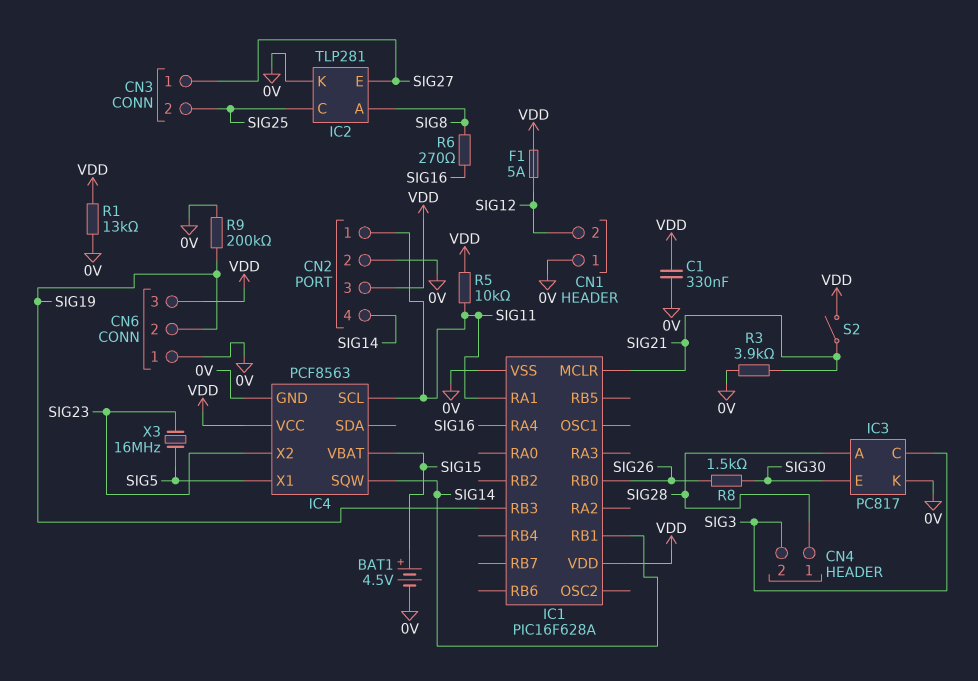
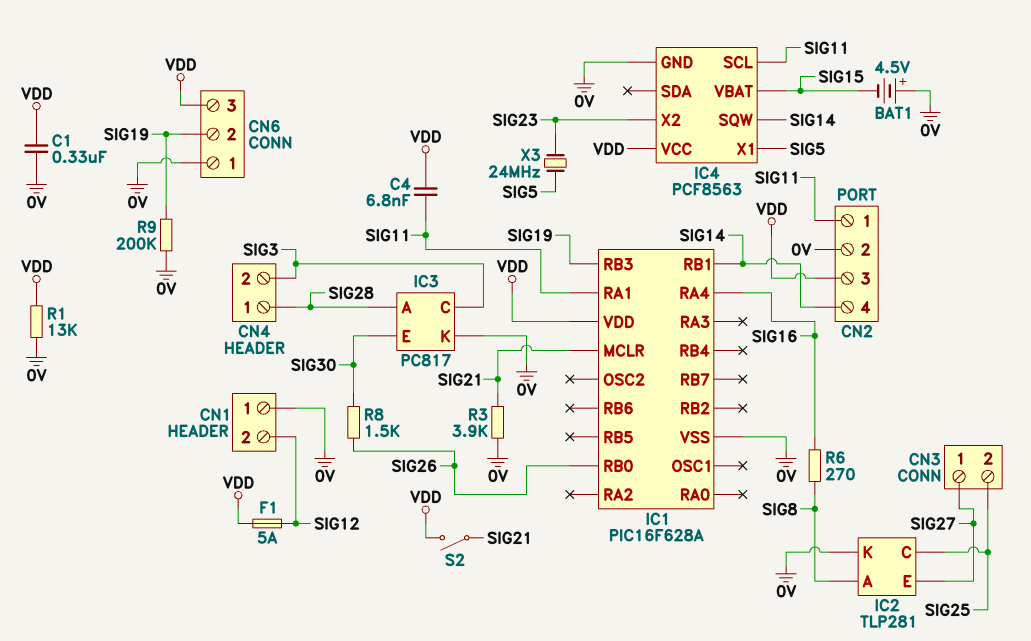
BAT1: 4.5V (plus SIG15, minus 0V) -> 4.5V (plus 0V, minus SIG15)
C4: none -> 6.8nF (SIG11, VDD)
R5: 10k (SIG11, VDD) -> none
X3: 16MHz (SIG5, SIG23) -> 24MHz (SIG5, SIG23)

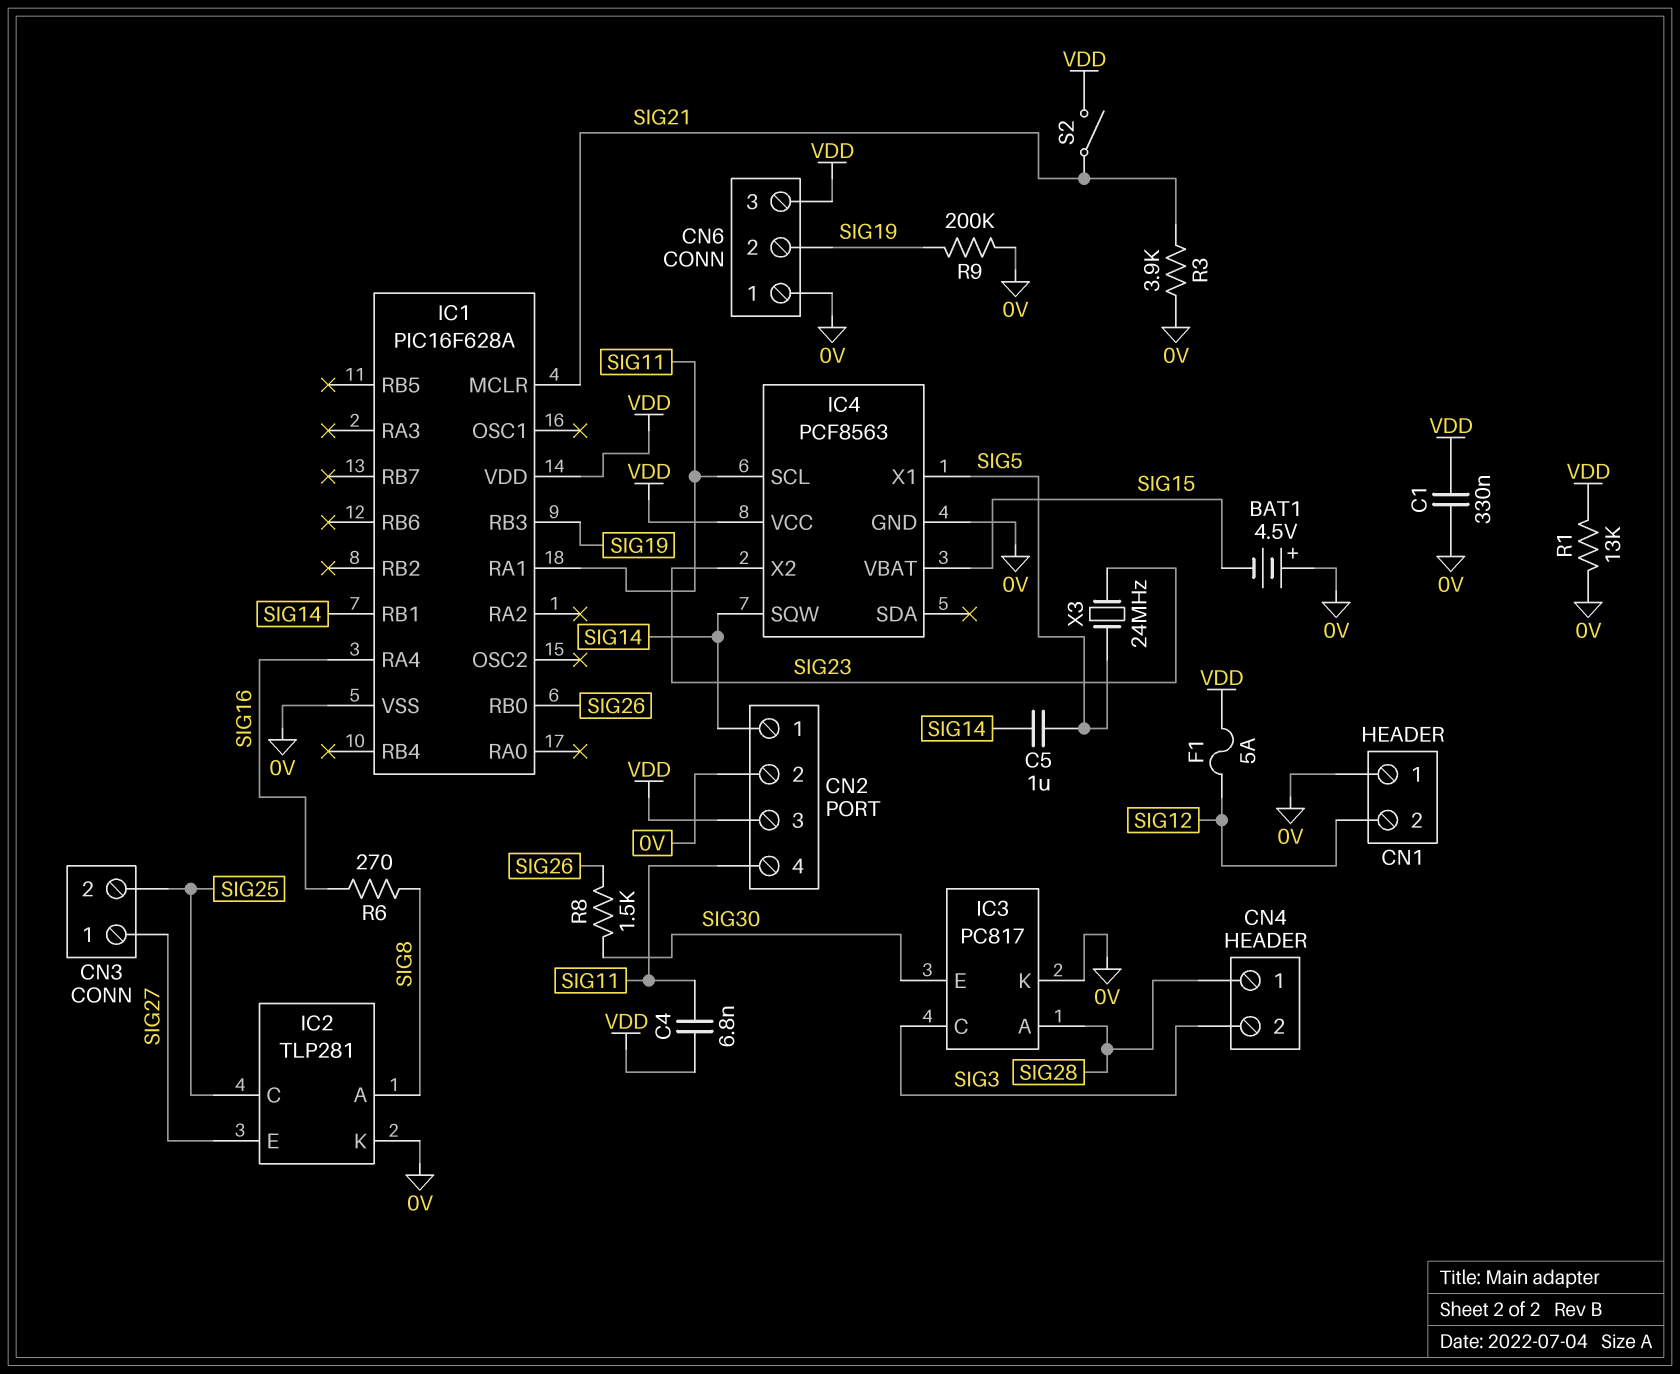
C5: none -> 1uF (SIG5, SIG14)
CN2 pin 1: SIG11 -> SIG14
CN2 pin 4: SIG14 -> SIG11

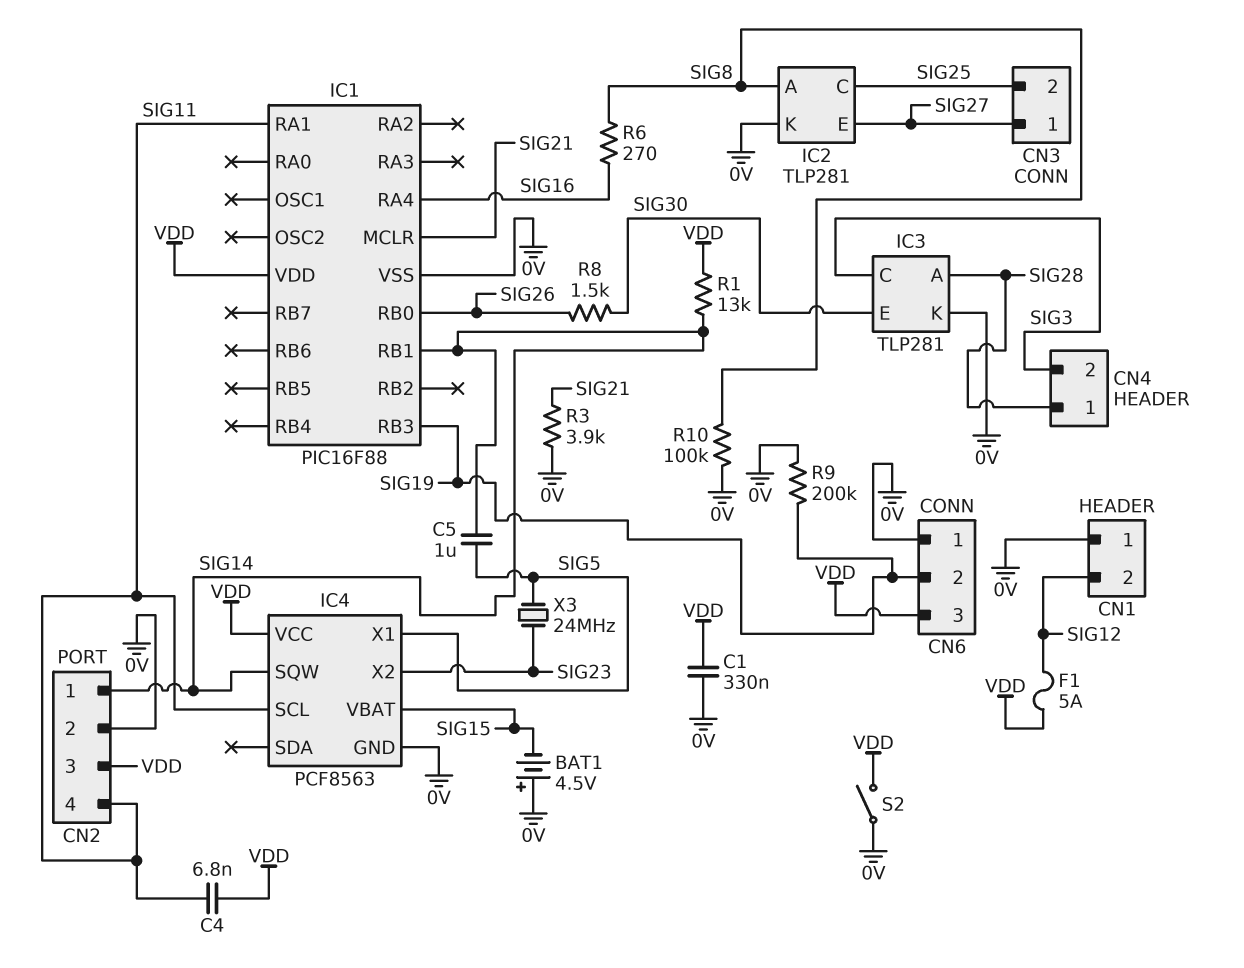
IC1: PIC16F628A -> PIC16F88
IC3: PC817 -> TLP281
R1: 13k (0V, VDD) -> 13k (SIG14, VDD)
R10: none -> 100k (0V, SIG8)
S2: switch (SIG21, VDD) -> switch (0V, VDD)

